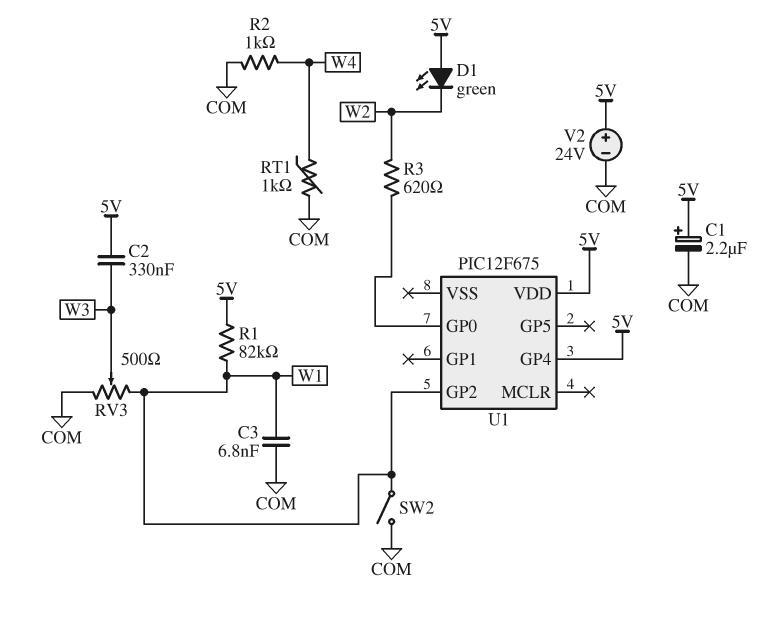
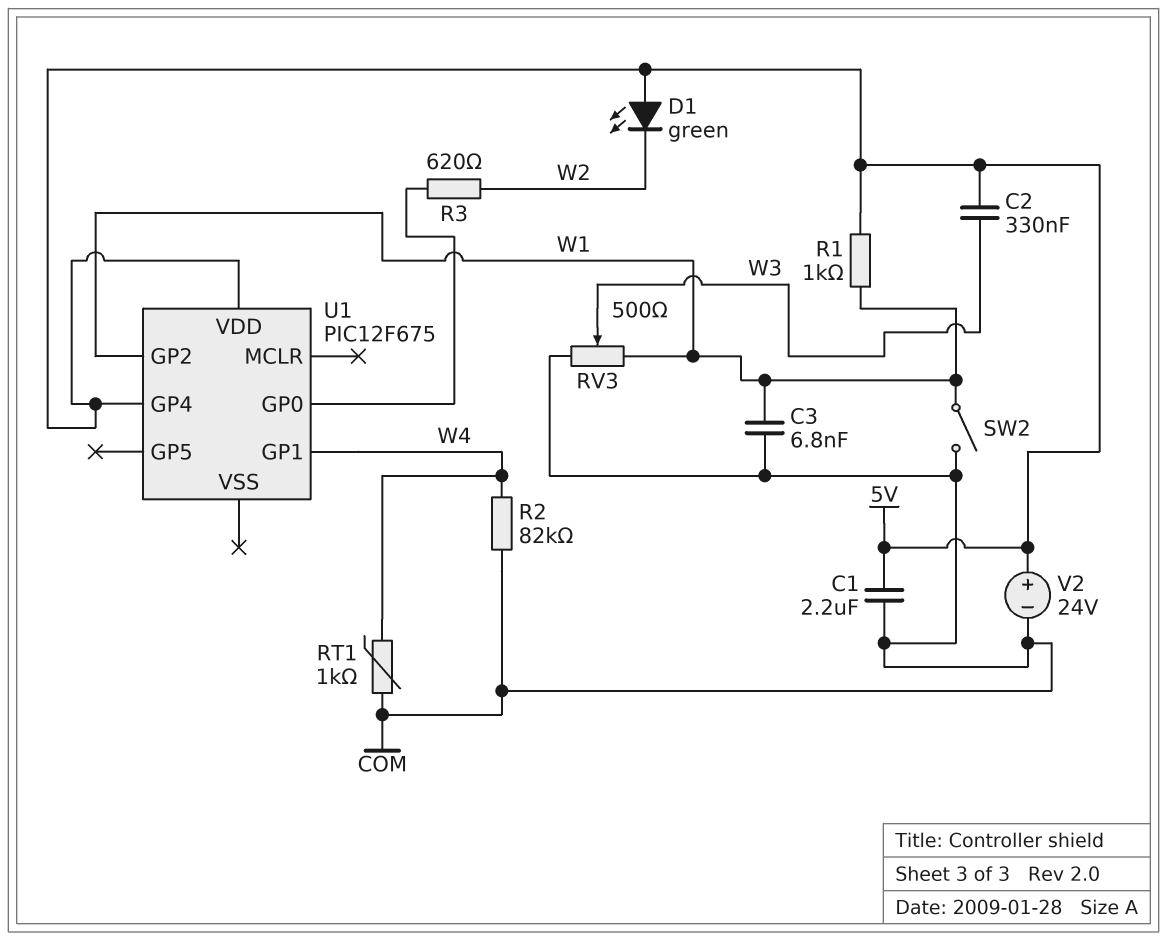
C1: 2.2uF (plus 5V, minus COM) -> 2.2uF (5V, COM)
R1: 82k (5V, W1) -> 1k (5V, W1)
R2: 1k (COM, W4) -> 82k (COM, W4)
U1 pin GP1: none -> W4

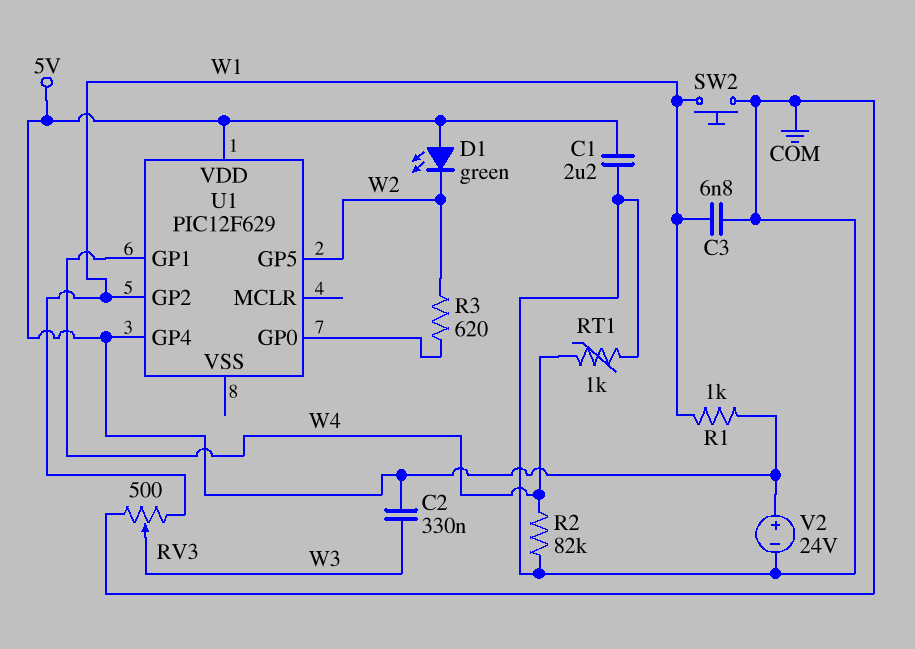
SW2: switch (COM, W1) -> button (COM, W1)
U1: PIC12F675 -> PIC12F629
U1 pin GP5: none -> W2

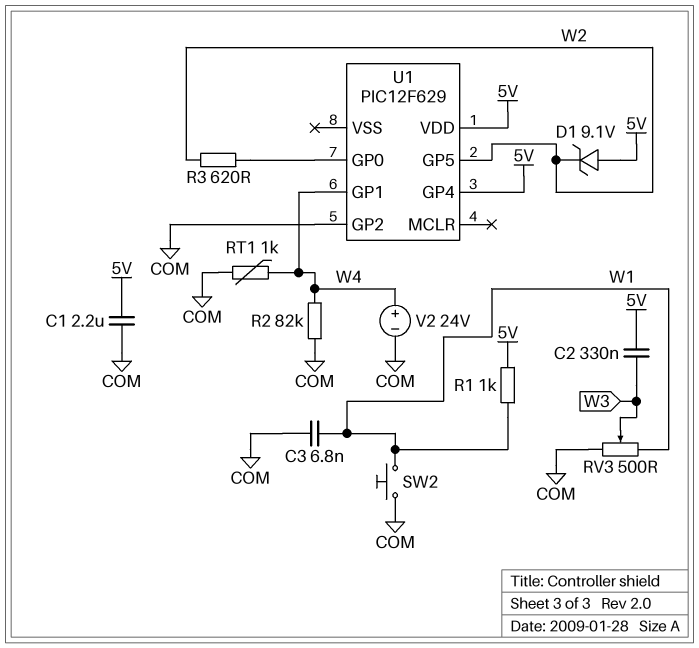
D1: LED green (A 5V, K W2) -> zener 9.1V (A 5V, K W2)
U1 pin GP2: W1 -> COM
V2: 24V (plus 5V, minus COM) -> 24V (plus W4, minus COM)

